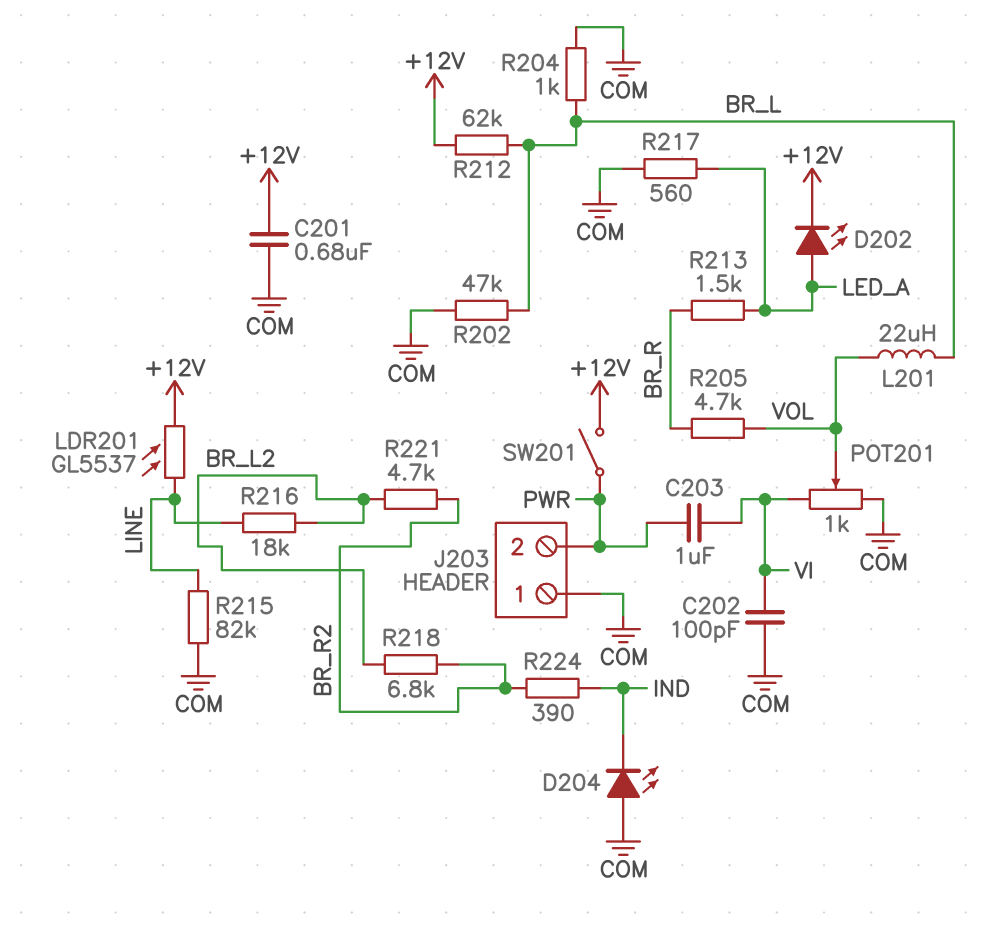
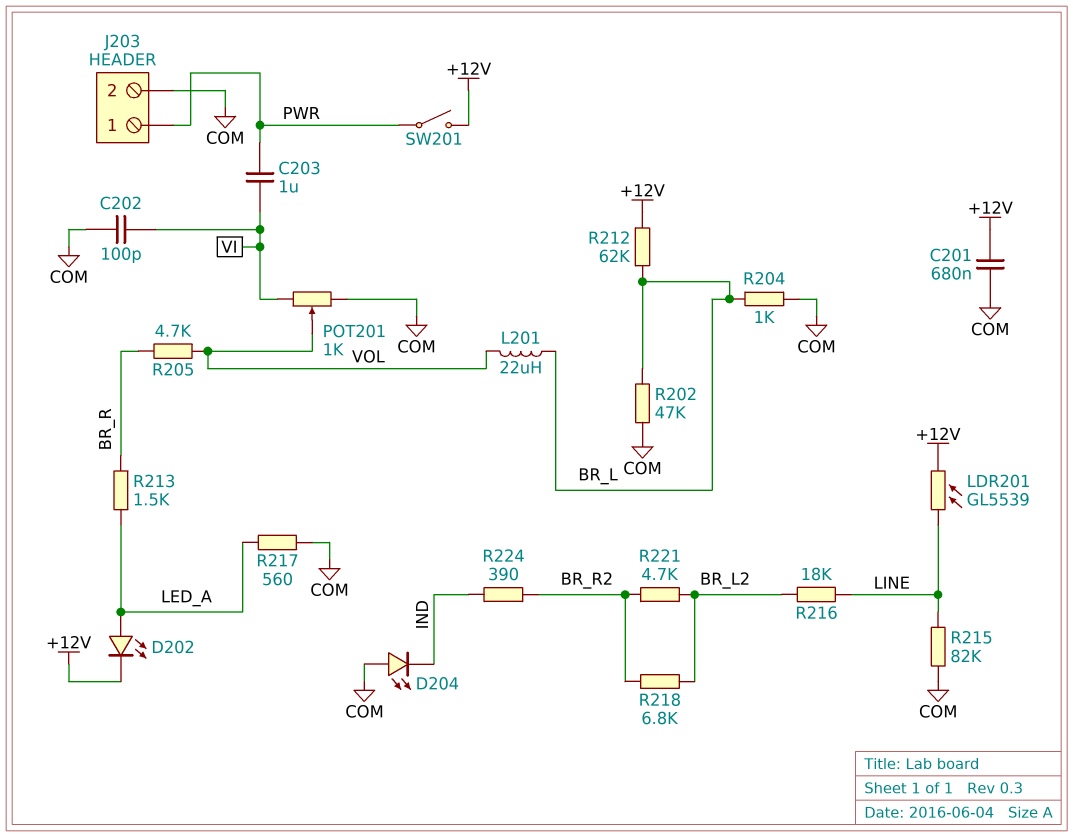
J203 pin 1: COM -> PWR
J203 pin 2: PWR -> COM
LDR201: GL5537 (+12V, LINE) -> GL5539 (+12V, LINE)

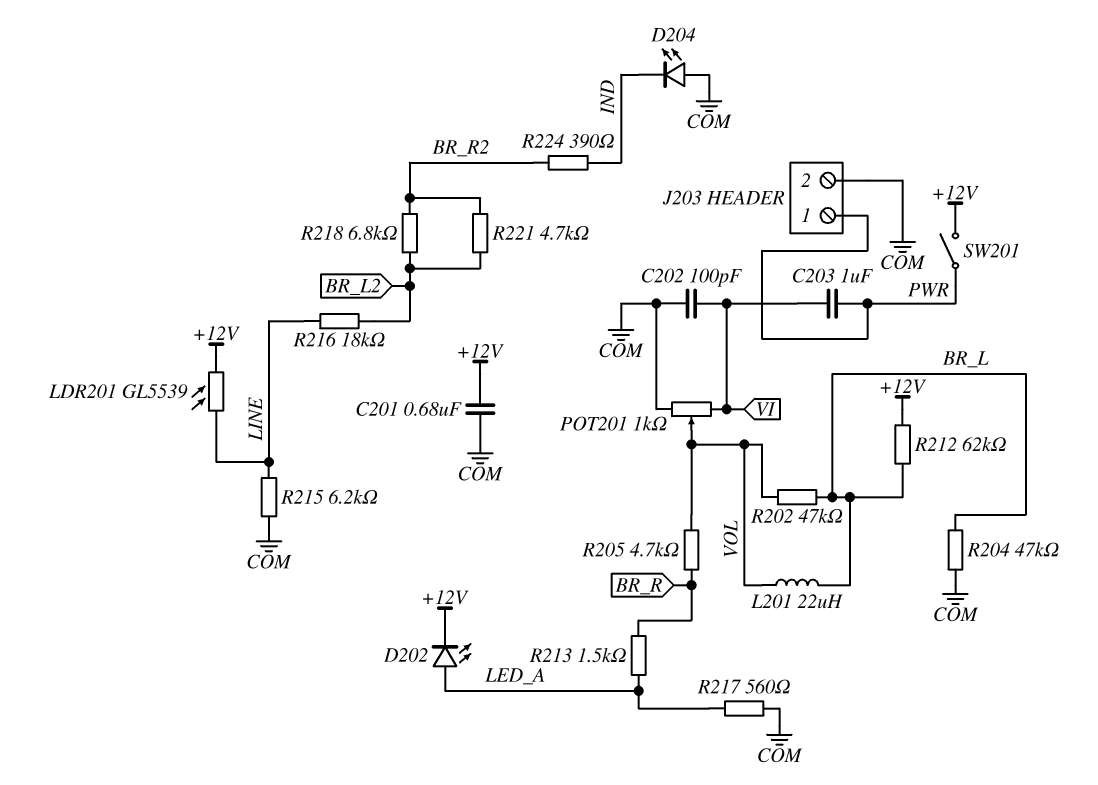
R202: 47k (BR_L, COM) -> 47k (BR_L, VOL)
R204: 1k (BR_L, COM) -> 47k (BR_L, COM)
R215: 82k (COM, LINE) -> 6.2k (COM, LINE)

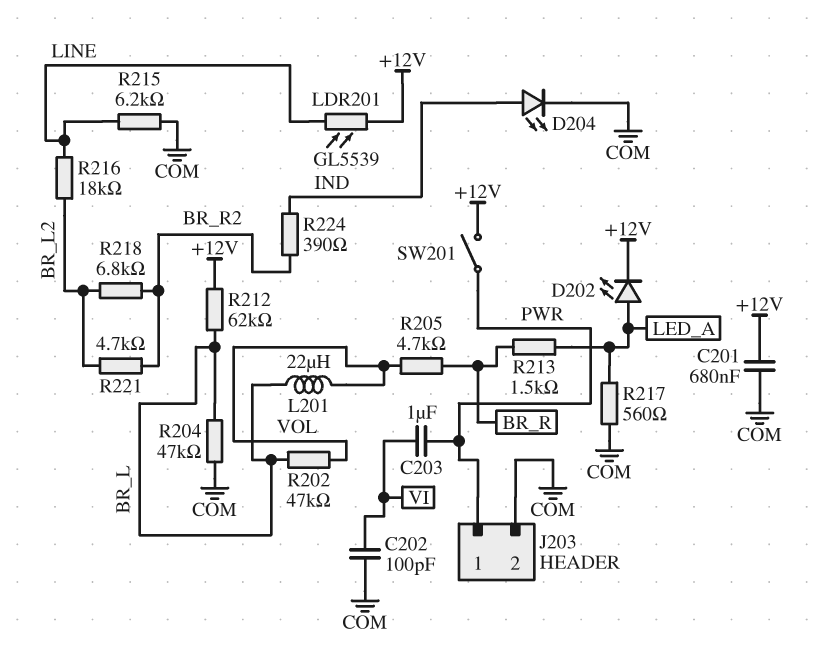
D204: LED (A COM, K IND) -> LED (A IND, K COM)
POT201: 1k (COM, VI, wiper VOL) -> none

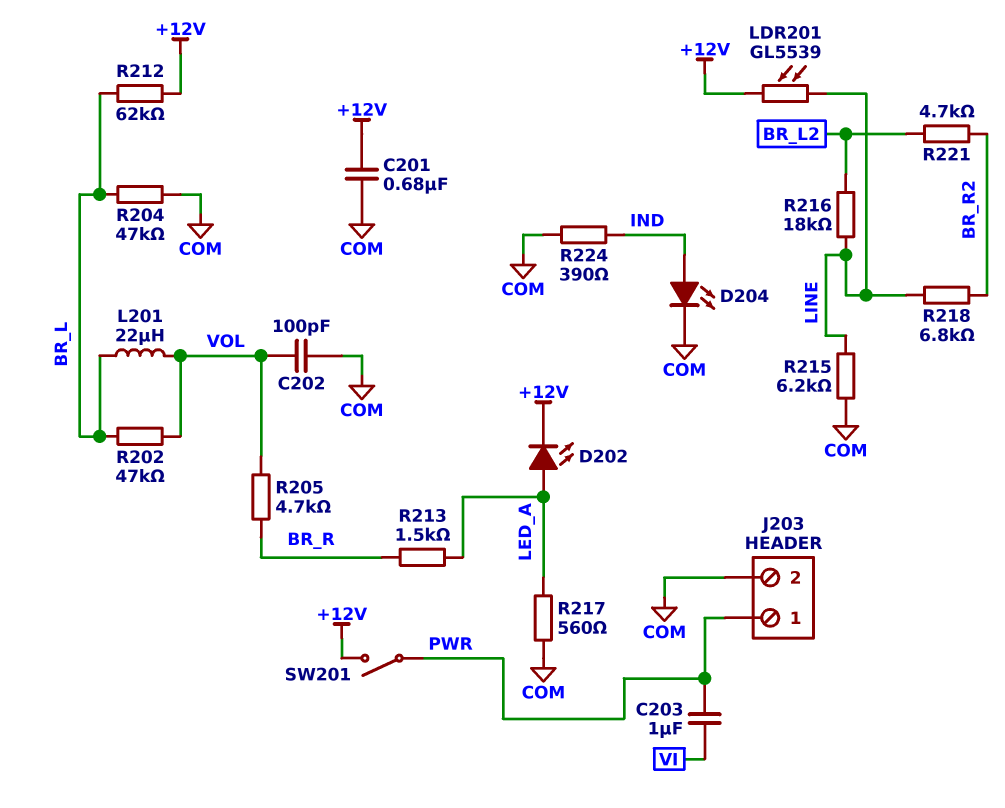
C202: 100pF (COM, VI) -> 100pF (COM, VOL)
R218: 6.8k (BR_L2, BR_R2) -> 6.8k (BR_R2, LINE)
R224: 390 (BR_R2, IND) -> 390 (COM, IND)

